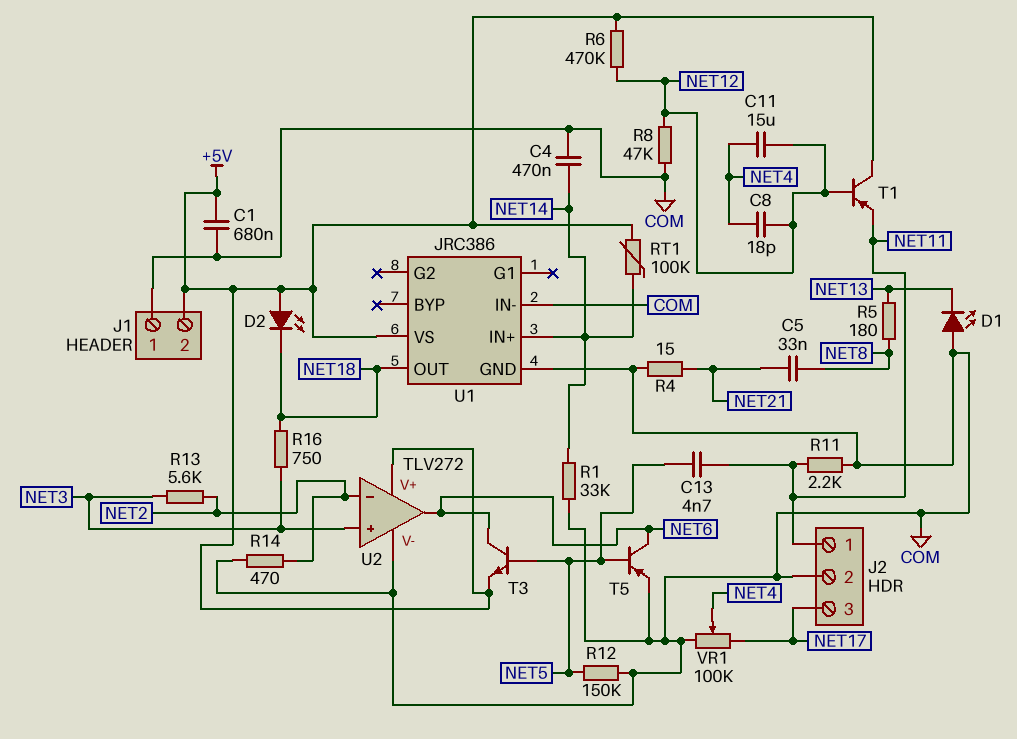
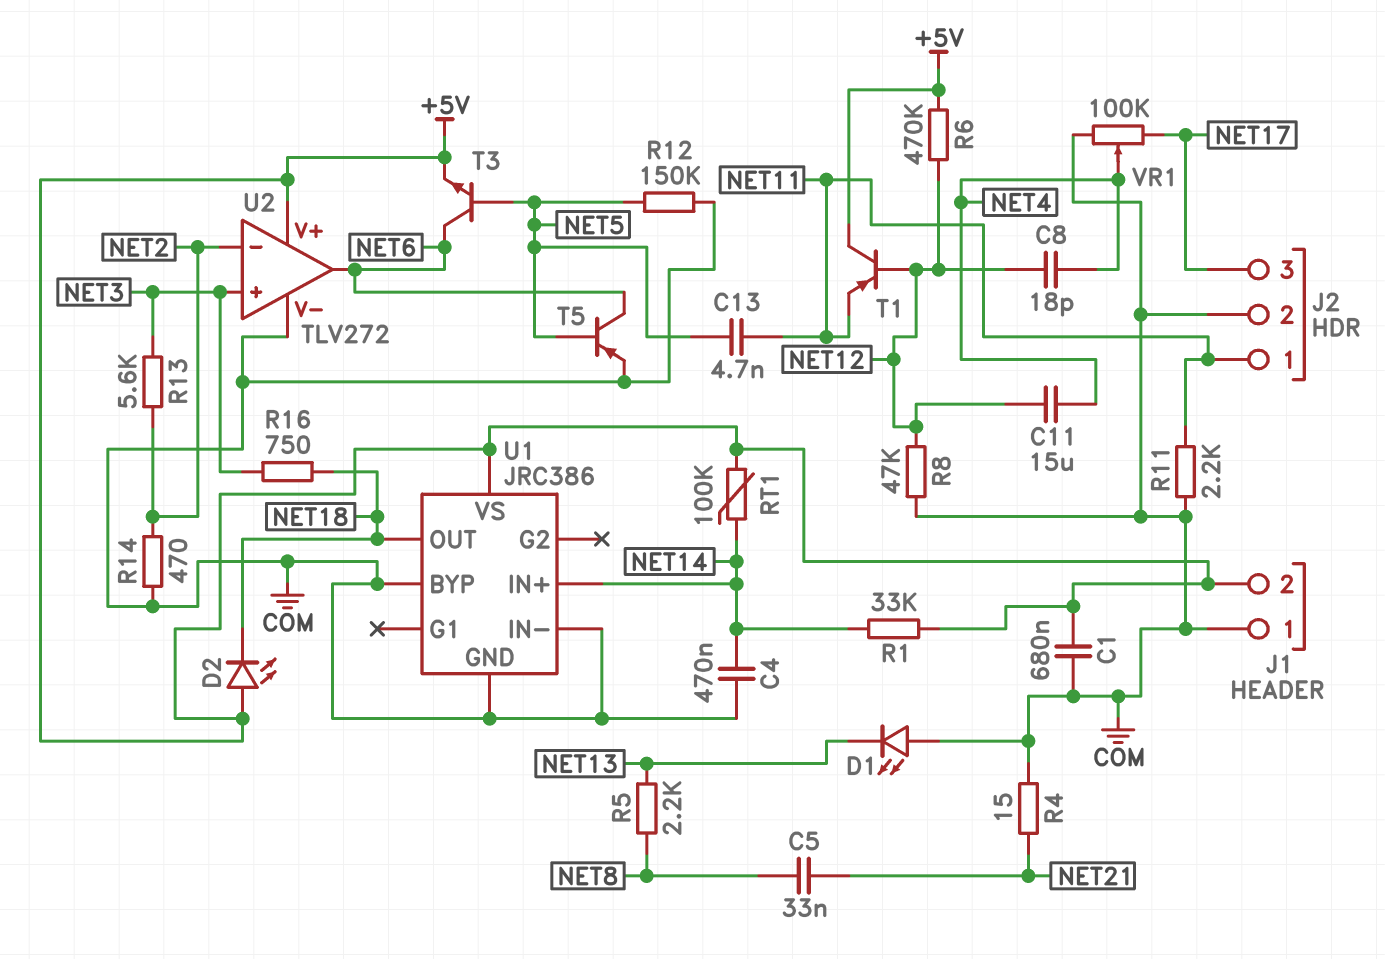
R1: 33k (COM, NET14) -> 33k (+5V, NET14)
R5: 180 (NET8, NET13) -> 2.2k (NET8, NET13)
U1 pin BYP: none -> COM

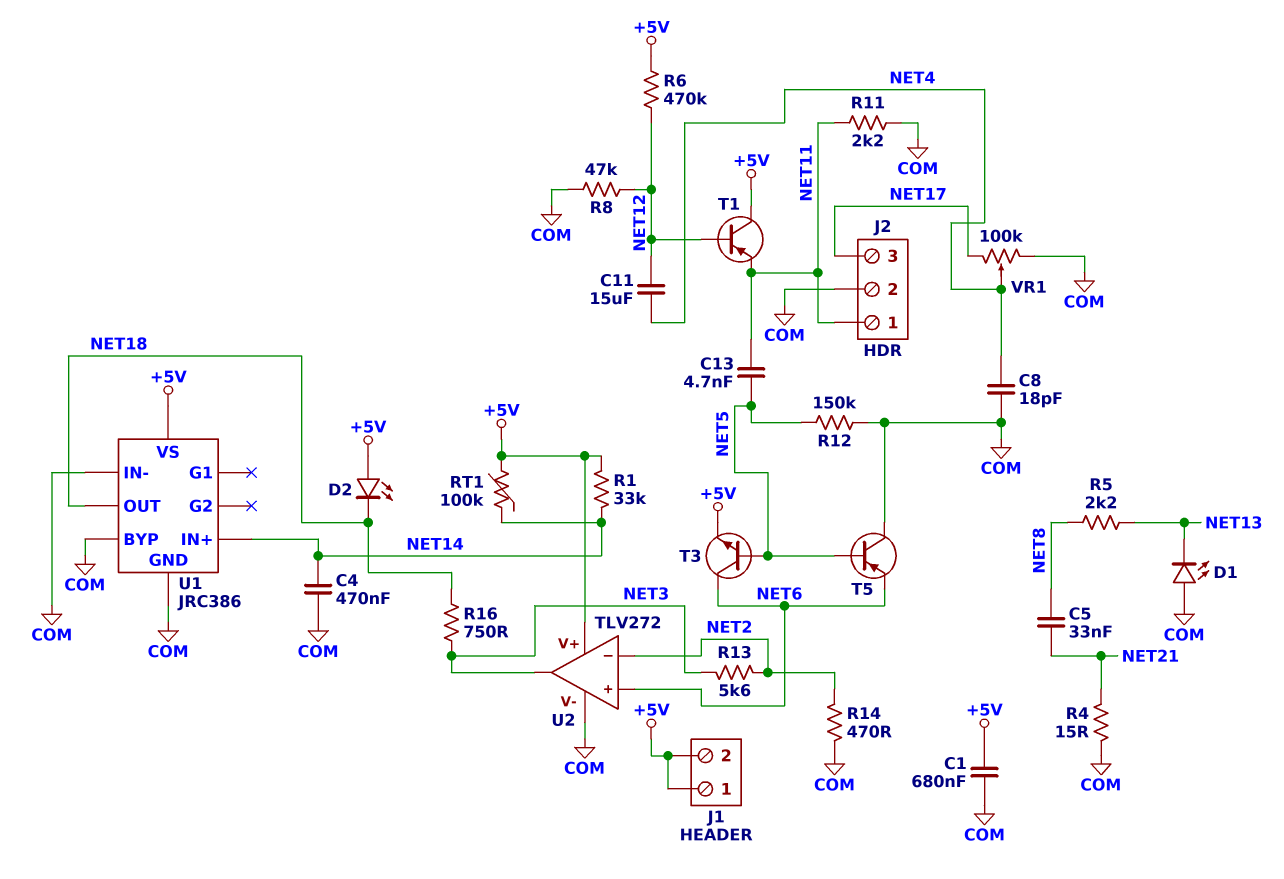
C8: 18pF (NET4, NET12) -> 18pF (COM, NET4)
J1 pin 1: COM -> +5V
T5: PNP (B NET5, C NET6, E COM) -> PNP (B NET5, C COM, E NET6)
U2 pin in+: NET3 -> NET6
U2 pin out: NET6 -> NET3

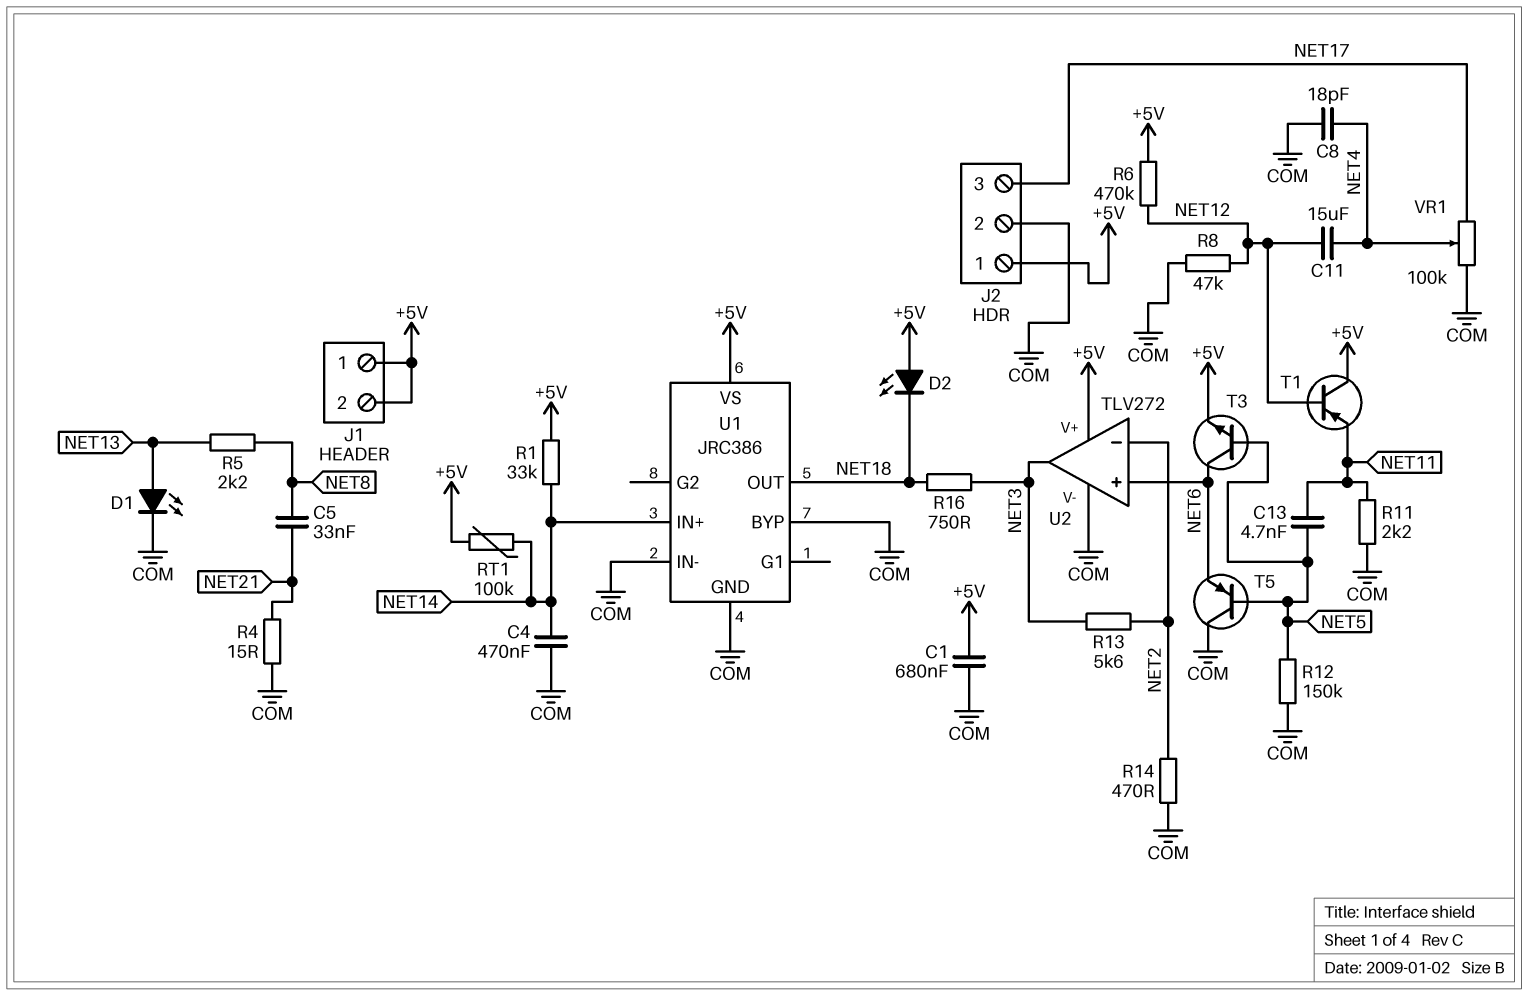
D1: LED (A COM, K NET13) -> LED (A NET13, K COM)
J2 pin 1: NET11 -> +5V

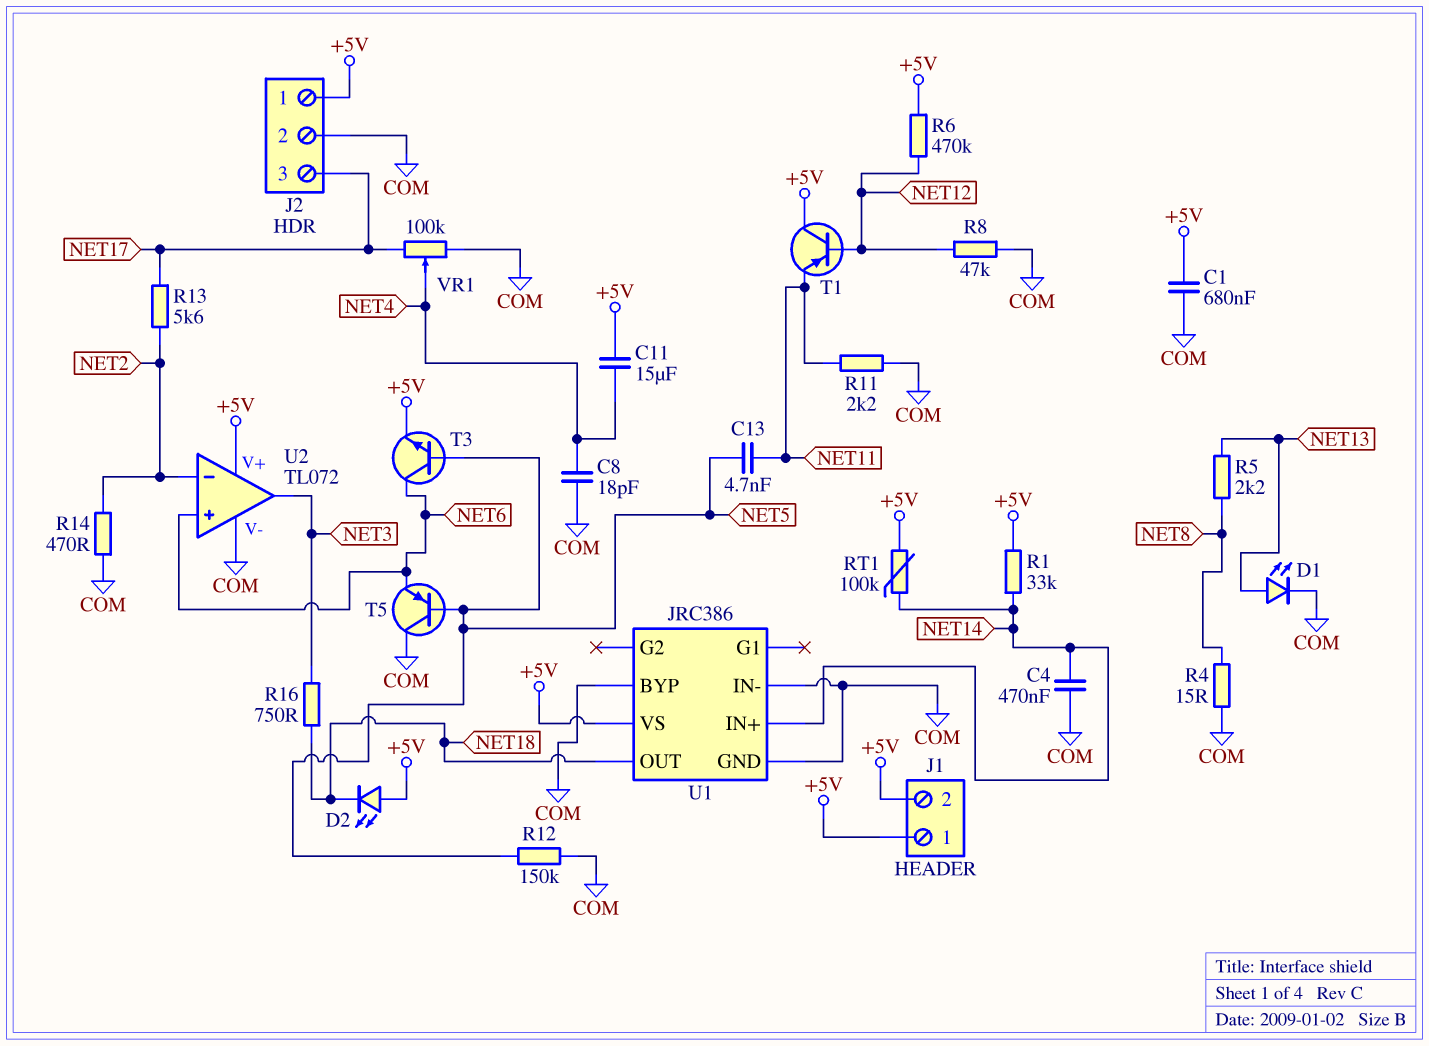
C5: 33nF (NET8, NET21) -> none
C11: 15uF (NET4, NET12) -> 15uF (+5V, NET4)
R4: 15 (COM, NET21) -> 15 (COM, NET8)
R13: 5.6k (NET2, NET3) -> 5.6k (NET2, NET17)
U2: TLV272 -> TL072

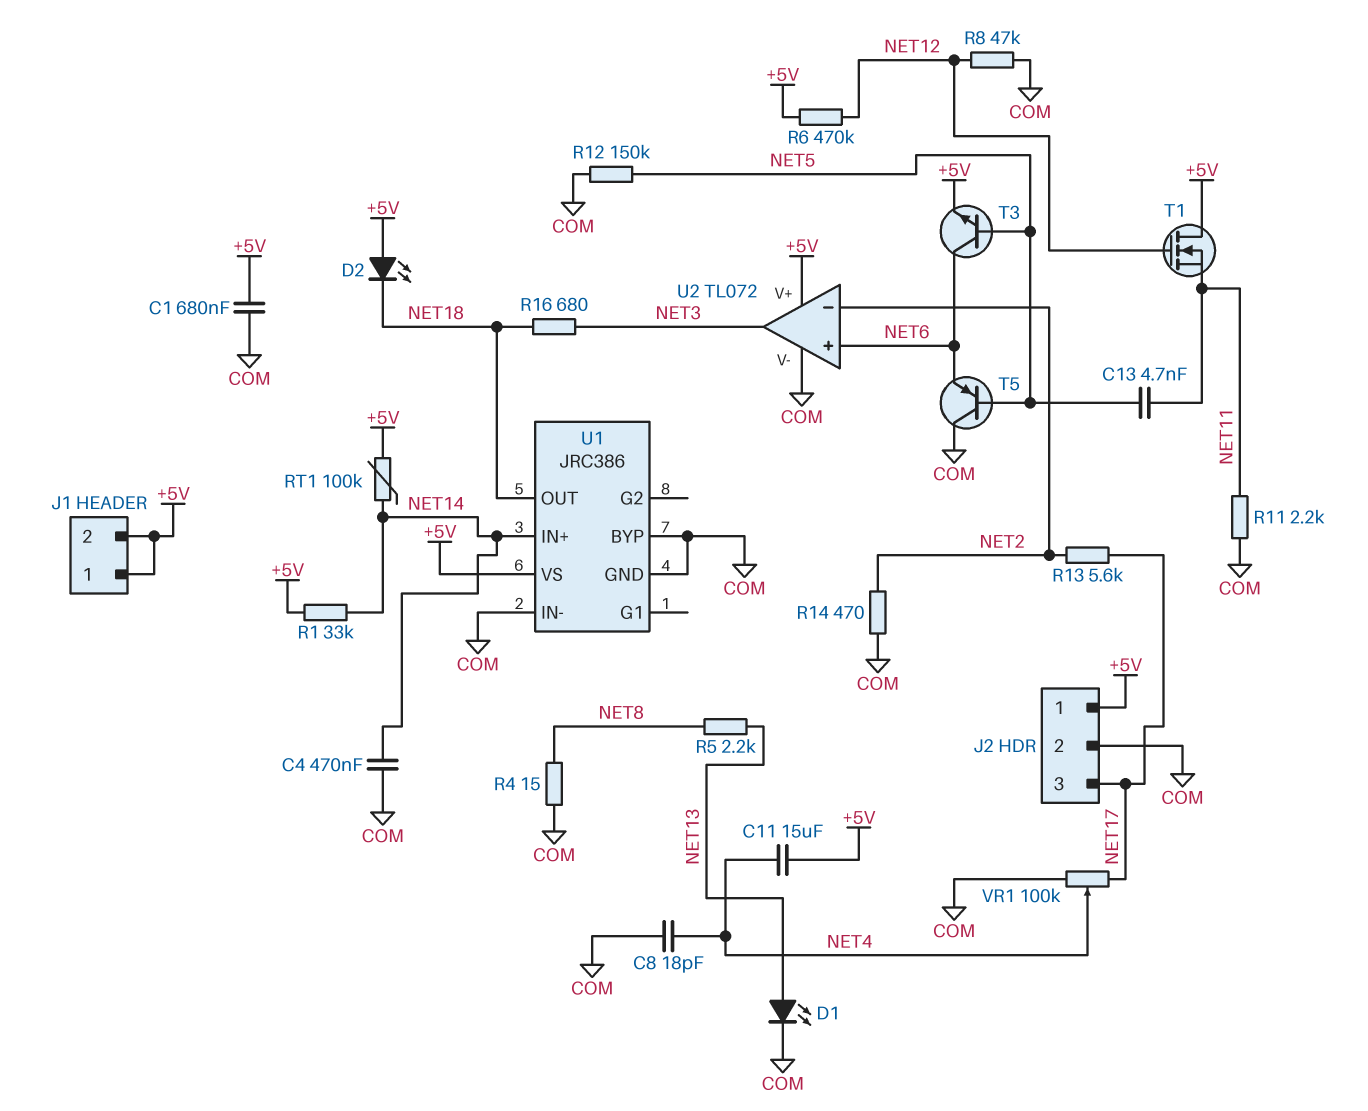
R16: 750 (NET3, NET18) -> 680 (NET3, NET18)
T1: PNP (B NET12, C +5V, E NET11) -> NMOS (G NET12, D +5V, S NET11)

